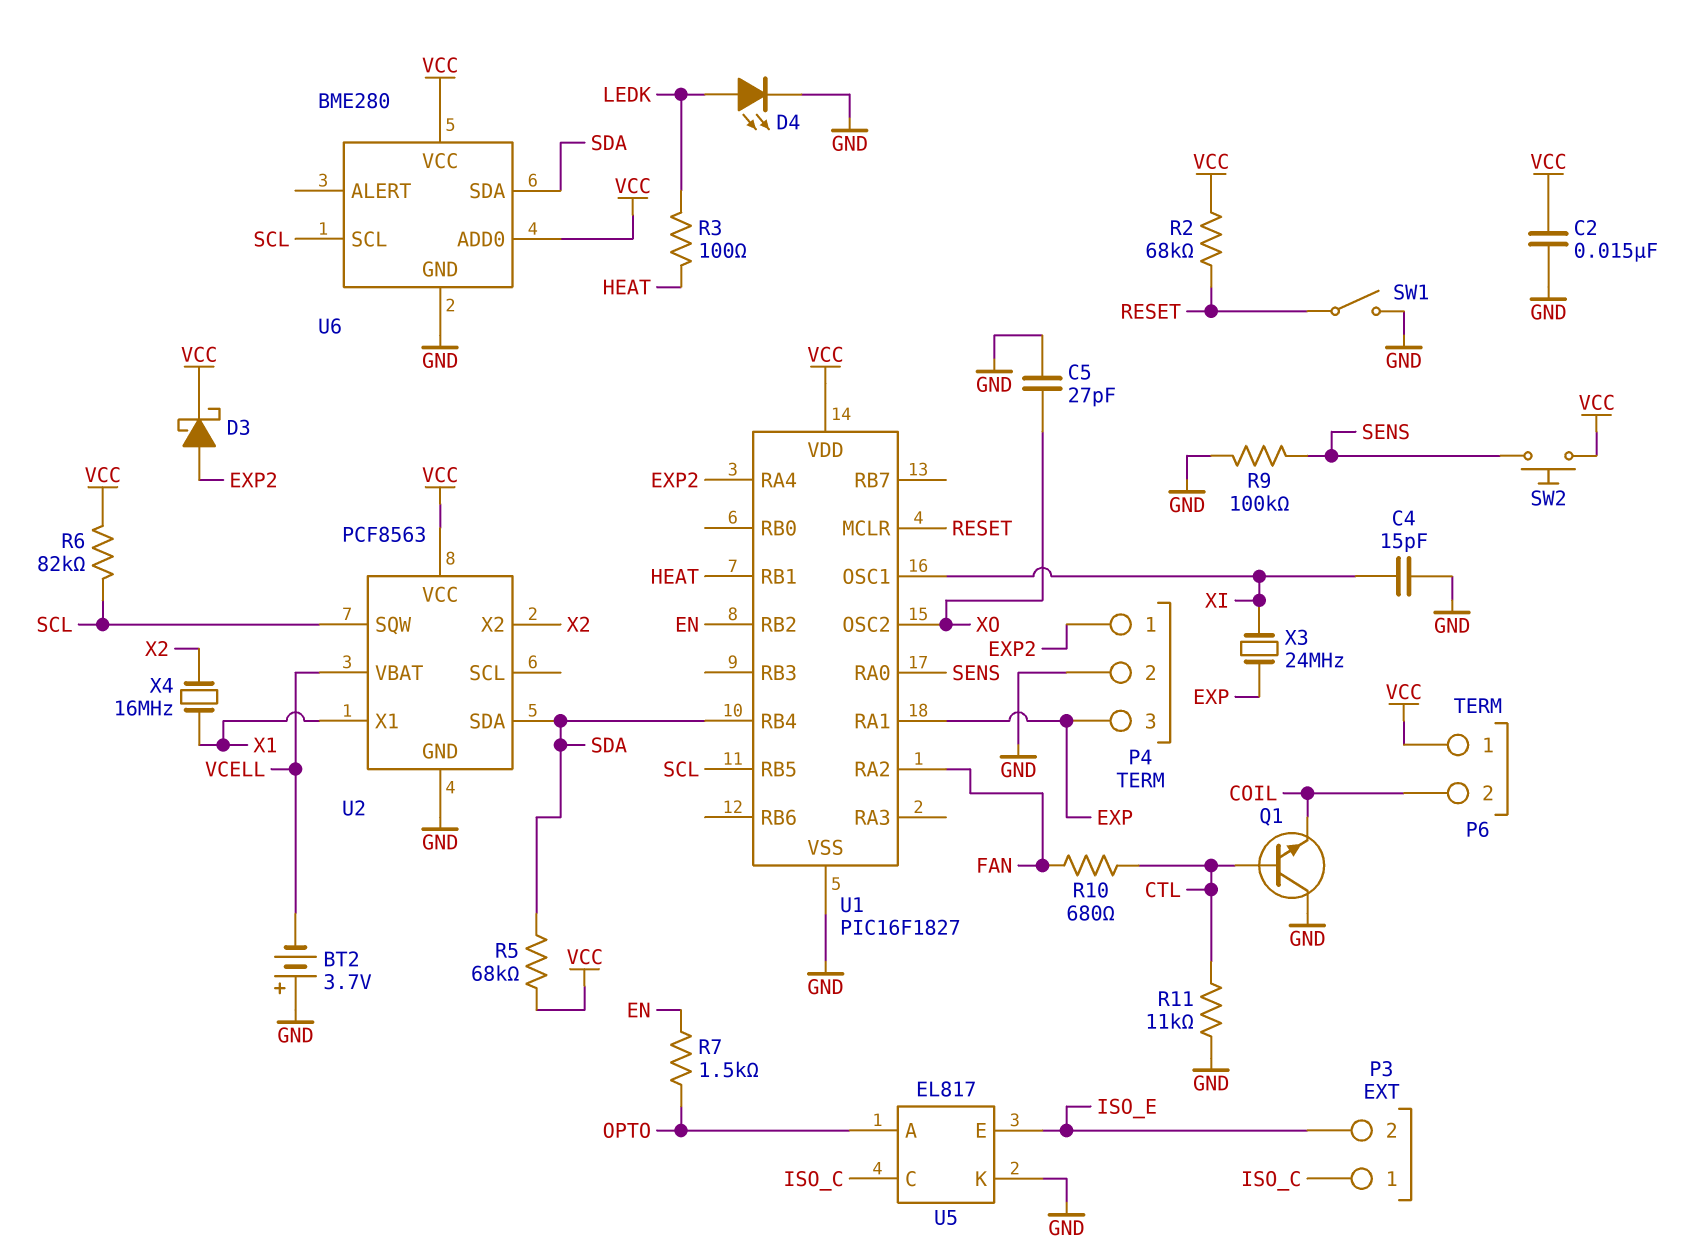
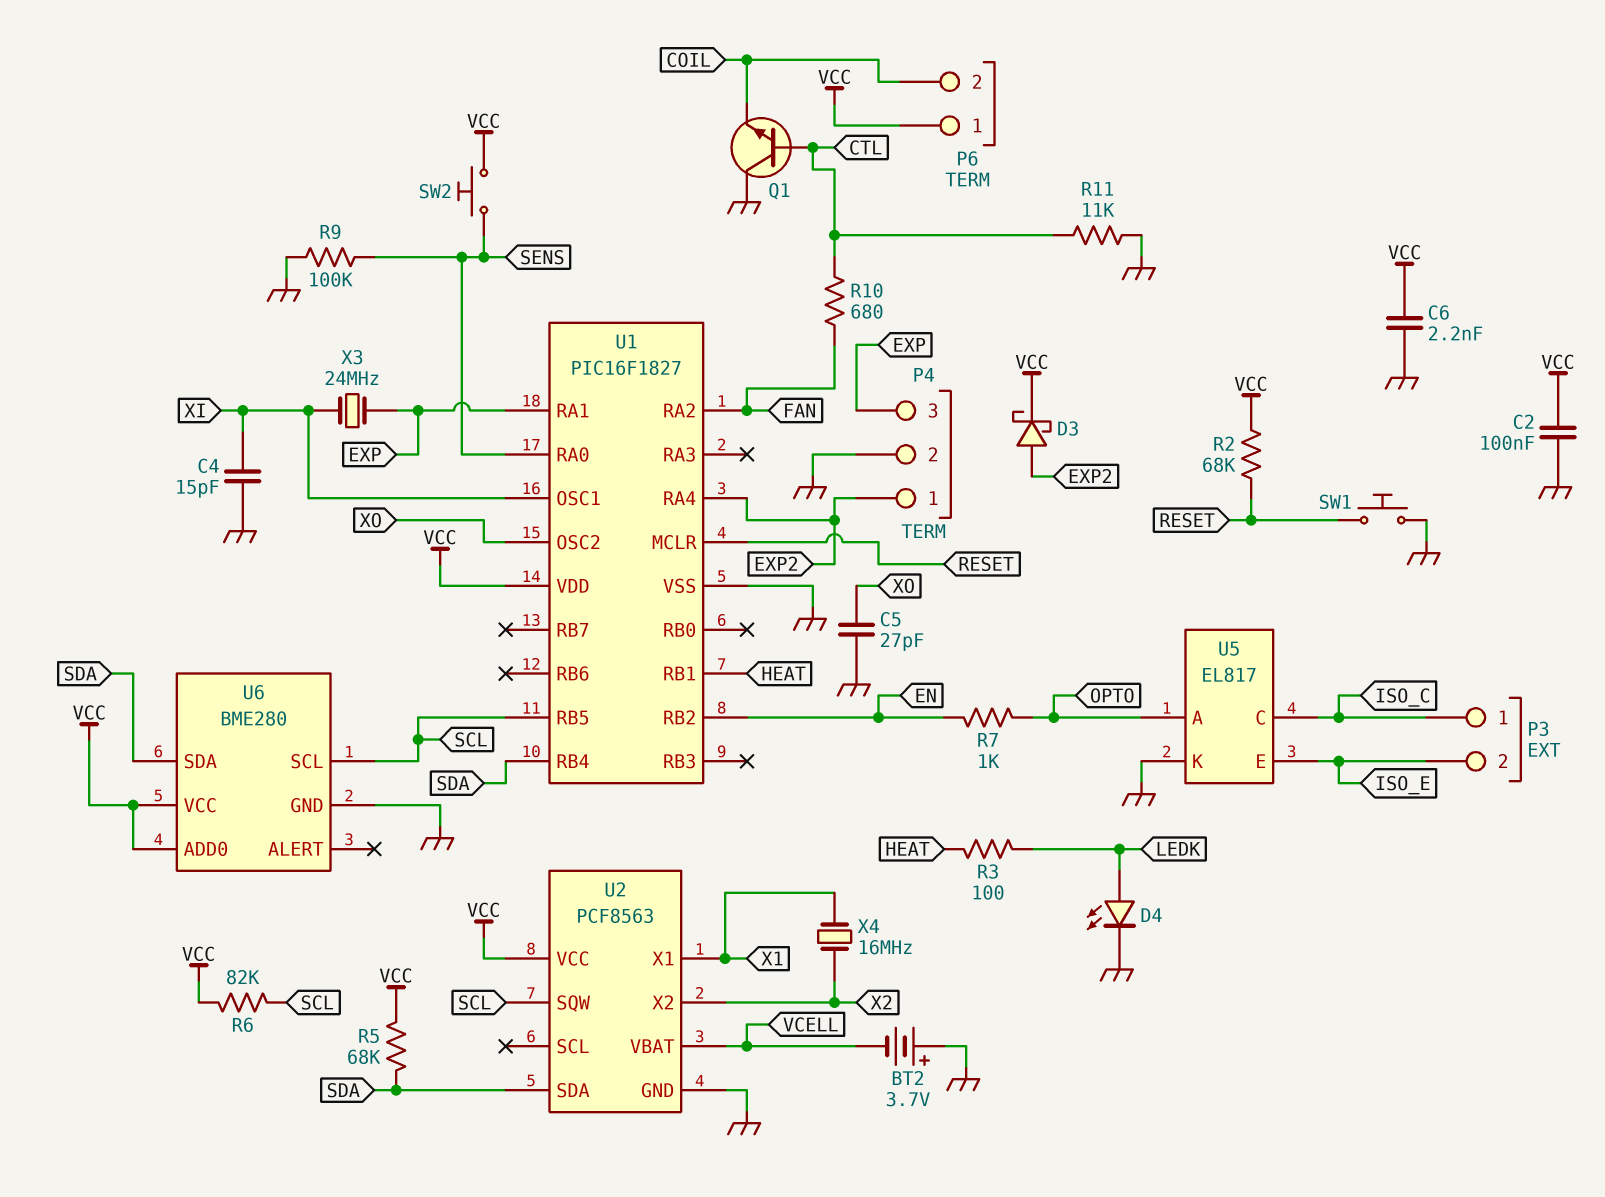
C2: 15nF (GND, VCC) -> 100nF (GND, VCC)
C6: none -> 2.2nF (GND, VCC)
R7: 1.5k (EN, OPTO) -> 1k (EN, OPTO)
SW1: switch (GND, RESET) -> button (GND, RESET)

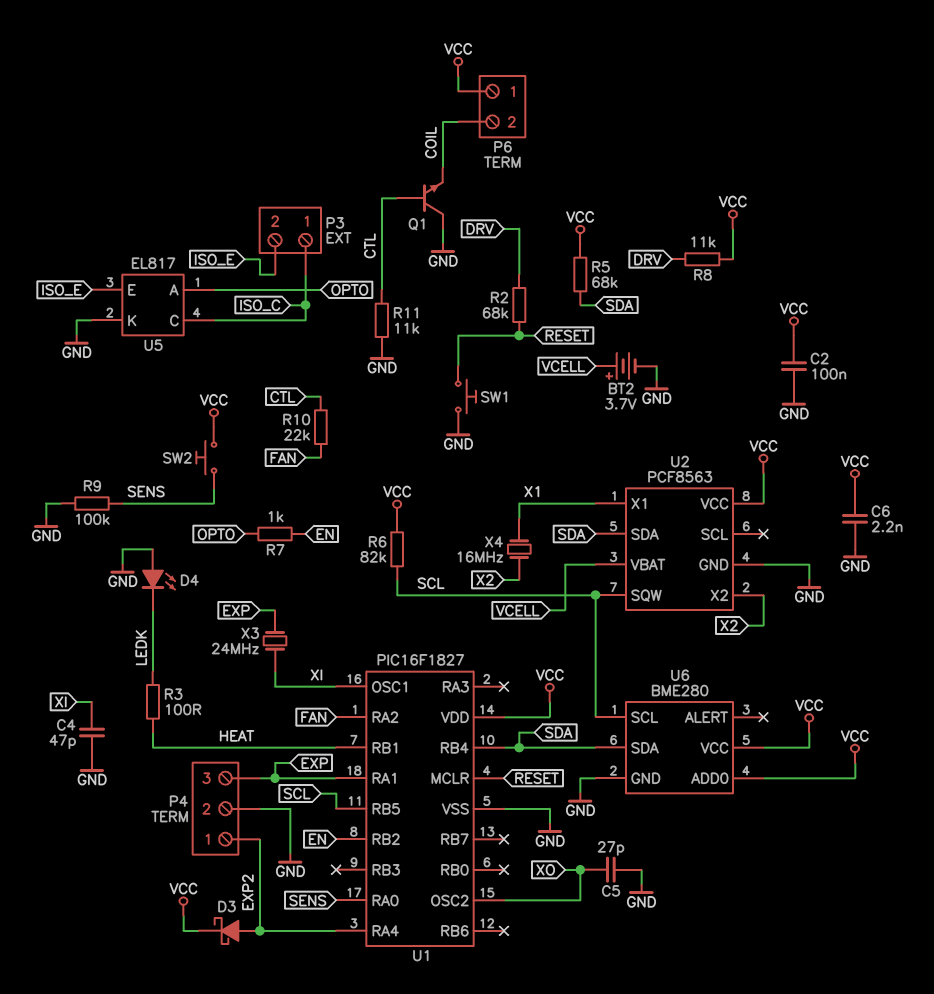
BT2: 3.7V (plus GND, minus VCELL) -> 3.7V (plus VCELL, minus GND)
C4: 15pF (GND, XI) -> 47pF (GND, XI)
D4: LED (A LEDK, K GND) -> LED (A GND, K LEDK)
R2: 68k (RESET, VCC) -> 68k (DRV, RESET)
R8: none -> 11k (DRV, VCC)
R10: 680 (CTL, FAN) -> 22k (CTL, FAN)

